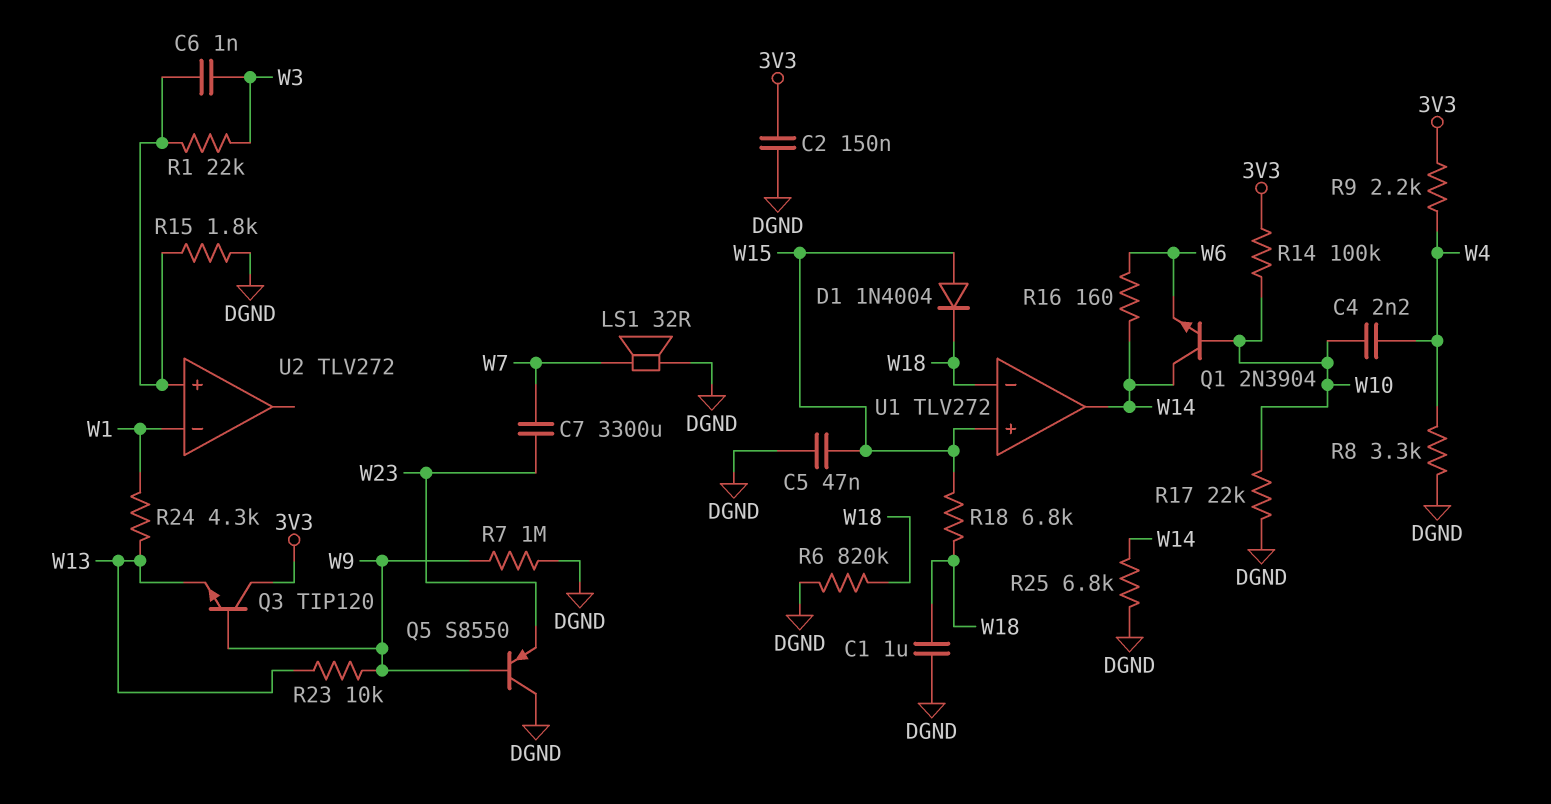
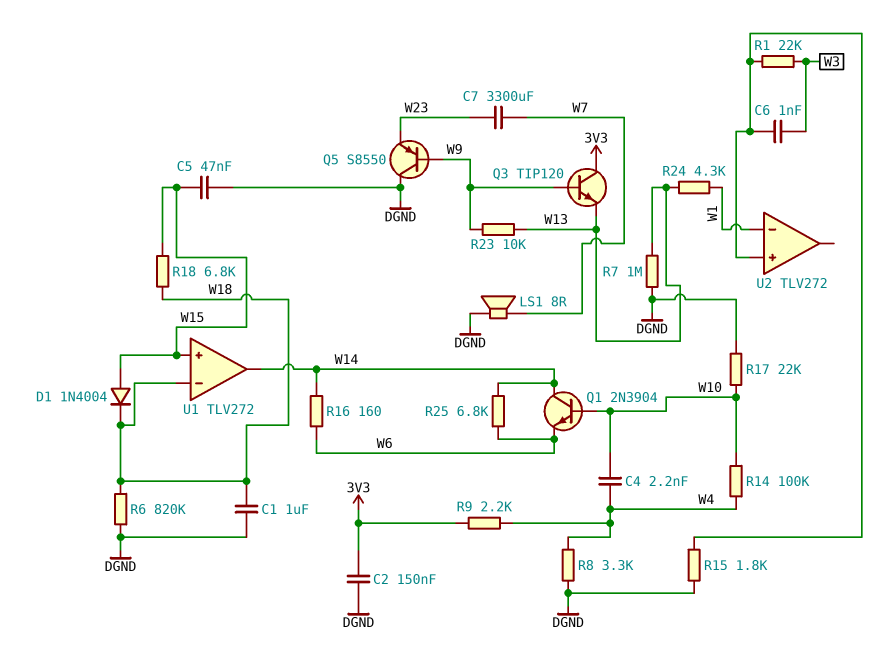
LS1: speaker 32R (DGND, W7) -> speaker 8R (DGND, W7)
R7: 1M (DGND, W9) -> 1M (DGND, W13)
R14: 100k (3V3, W10) -> 100k (W4, W10)
R25: 6.8k (DGND, W14) -> 6.8k (W6, W14)

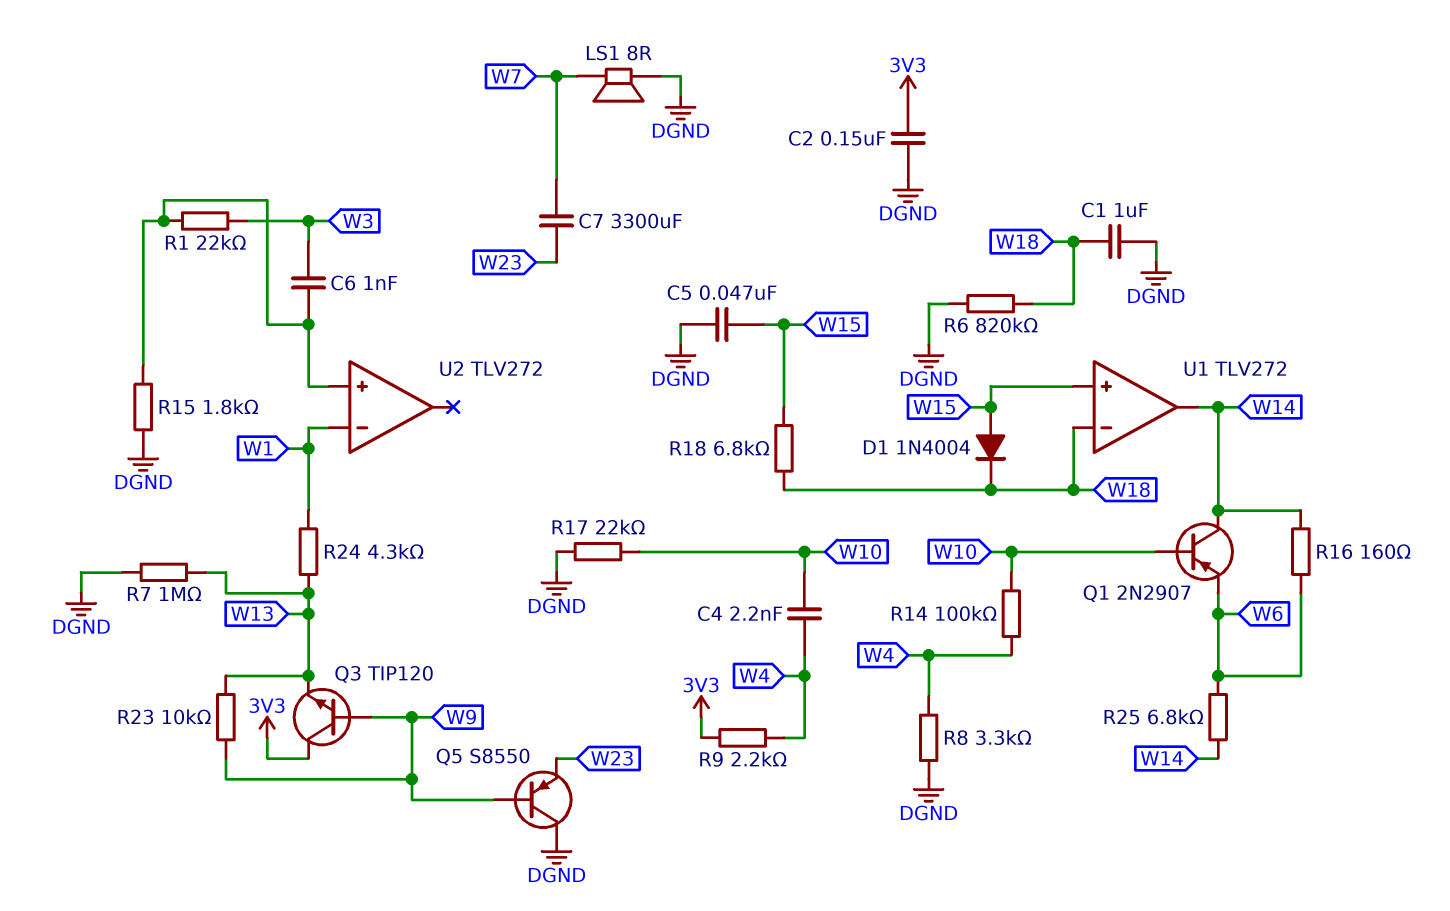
Q1: NPN 2N3904 (B W10, C W14, E W6) -> PNP 2N2907 (B W10, C W14, E W6)

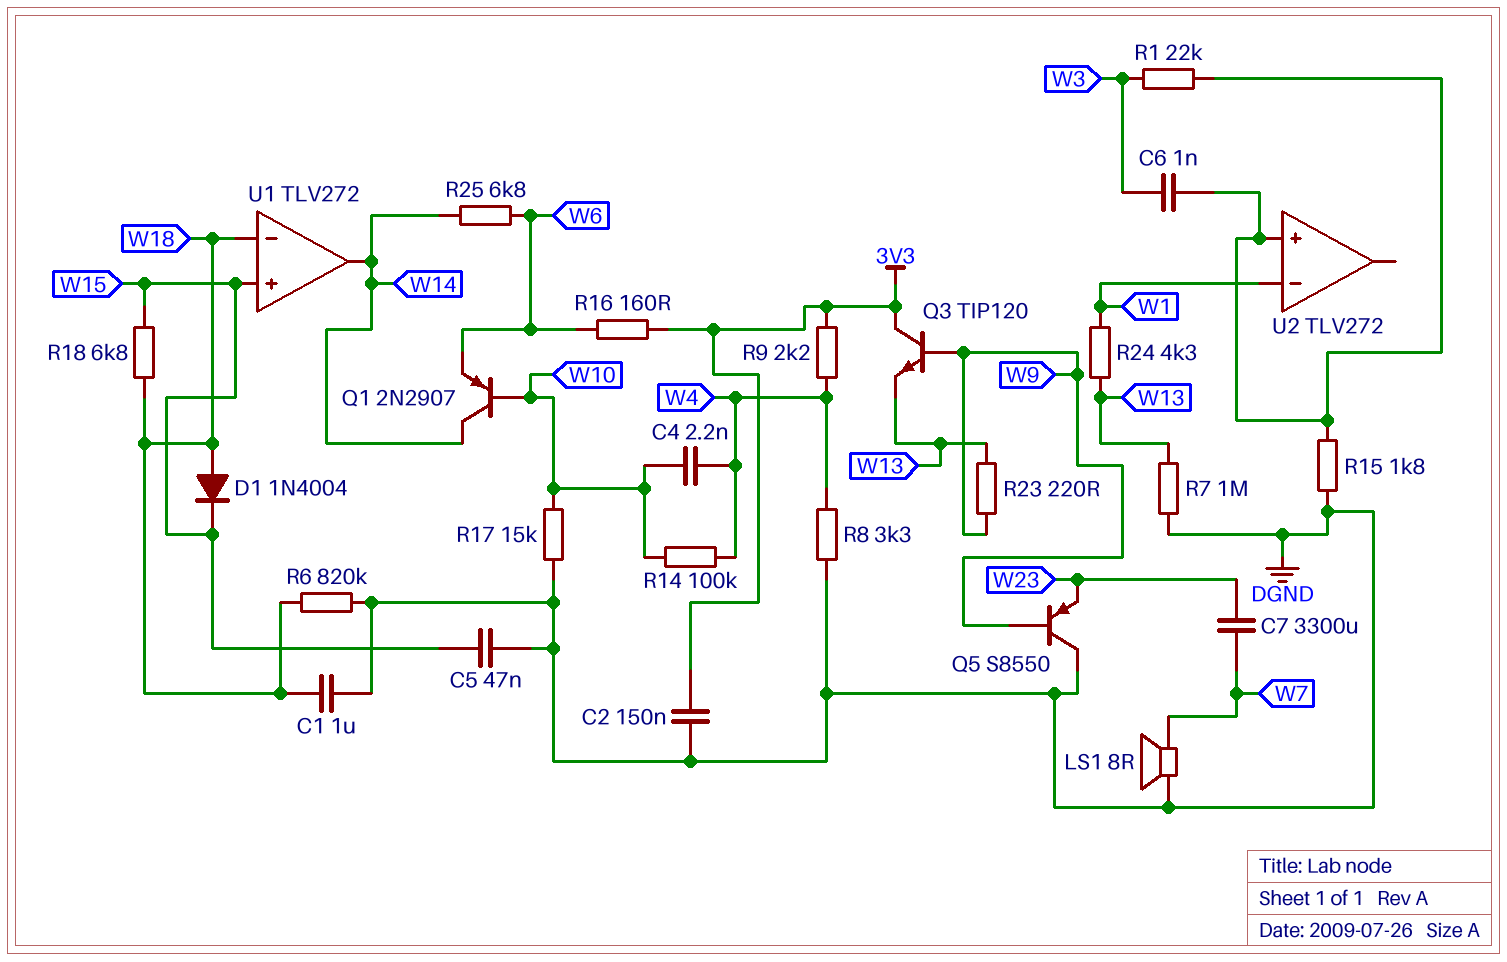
D1: diode 1N4004 (A W15, K W18) -> diode 1N4004 (A W18, K W15)
R16: 160 (W6, W14) -> 160 (3V3, W6)
R17: 22k (DGND, W10) -> 15k (DGND, W10)
R23: 10k (W9, W13) -> 220 (W9, W13)

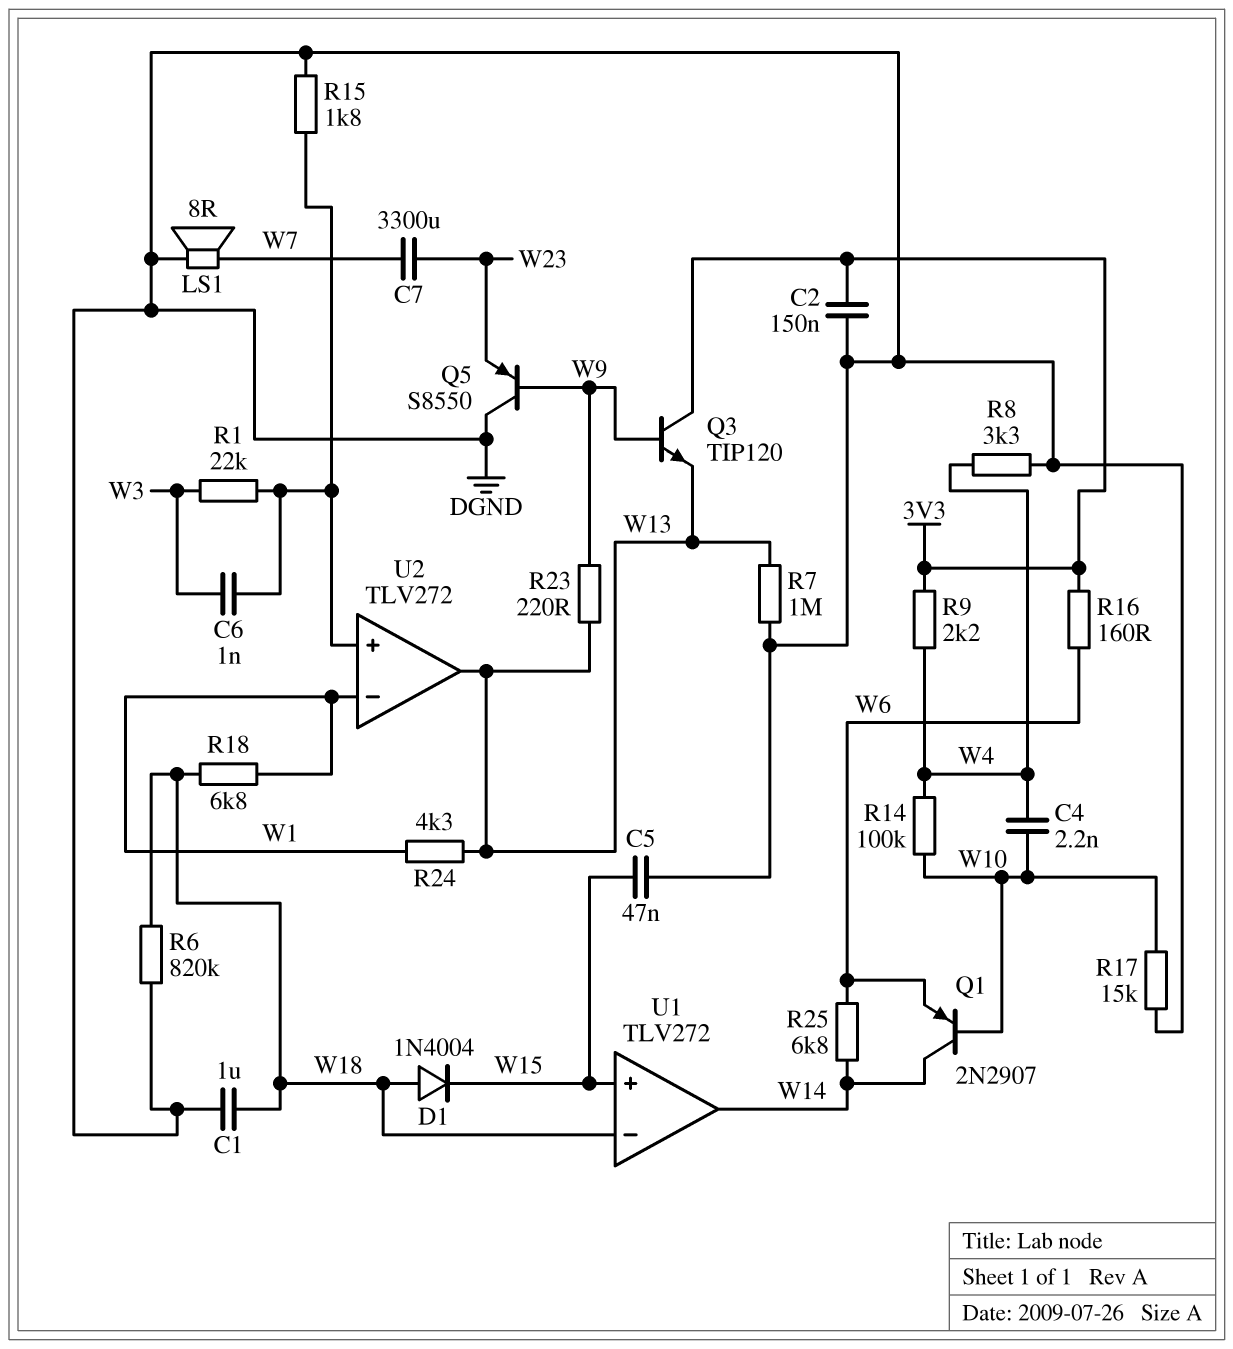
R18: 6.8k (W15, W18) -> 6.8k (W1, W18)
U2 pin out: none -> W13

